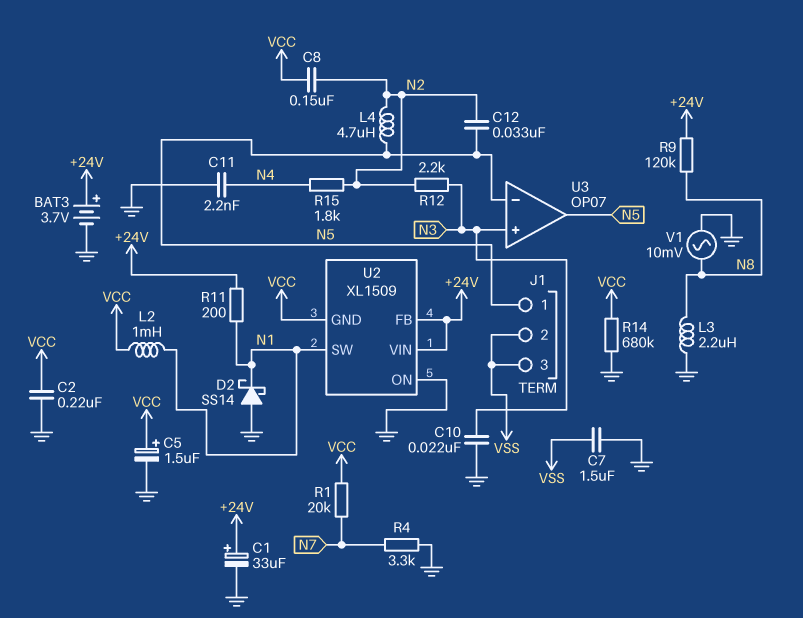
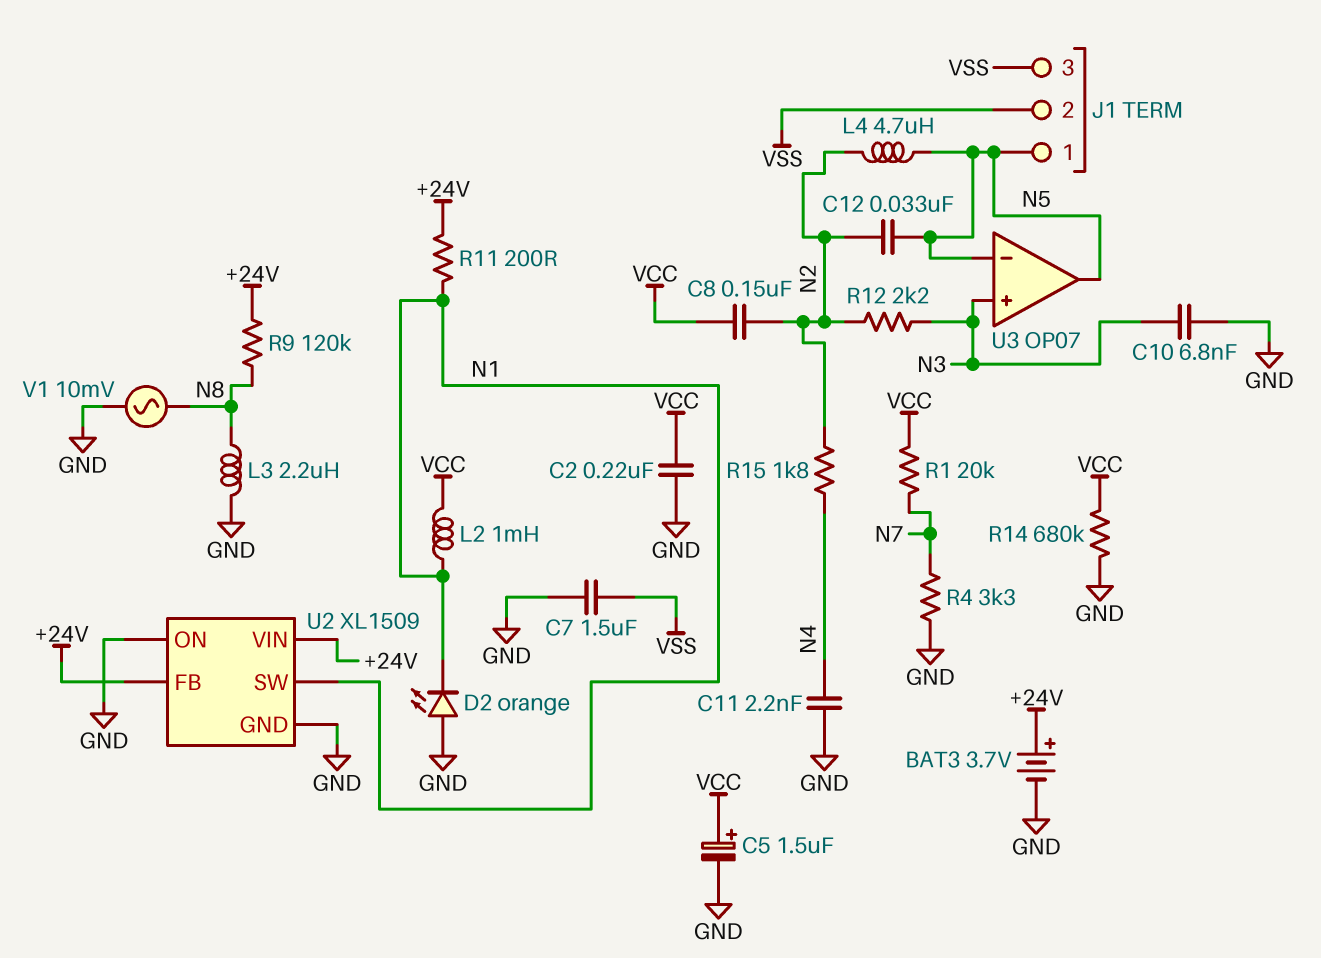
C1: 33uF (plus +24V, minus GND) -> none
C10: 22nF (GND, N3) -> 6.8nF (GND, N3)
D2: schottky SS14 (A GND, K N1) -> LED orange (A GND, K N1)
U2 pin GND: VCC -> GND

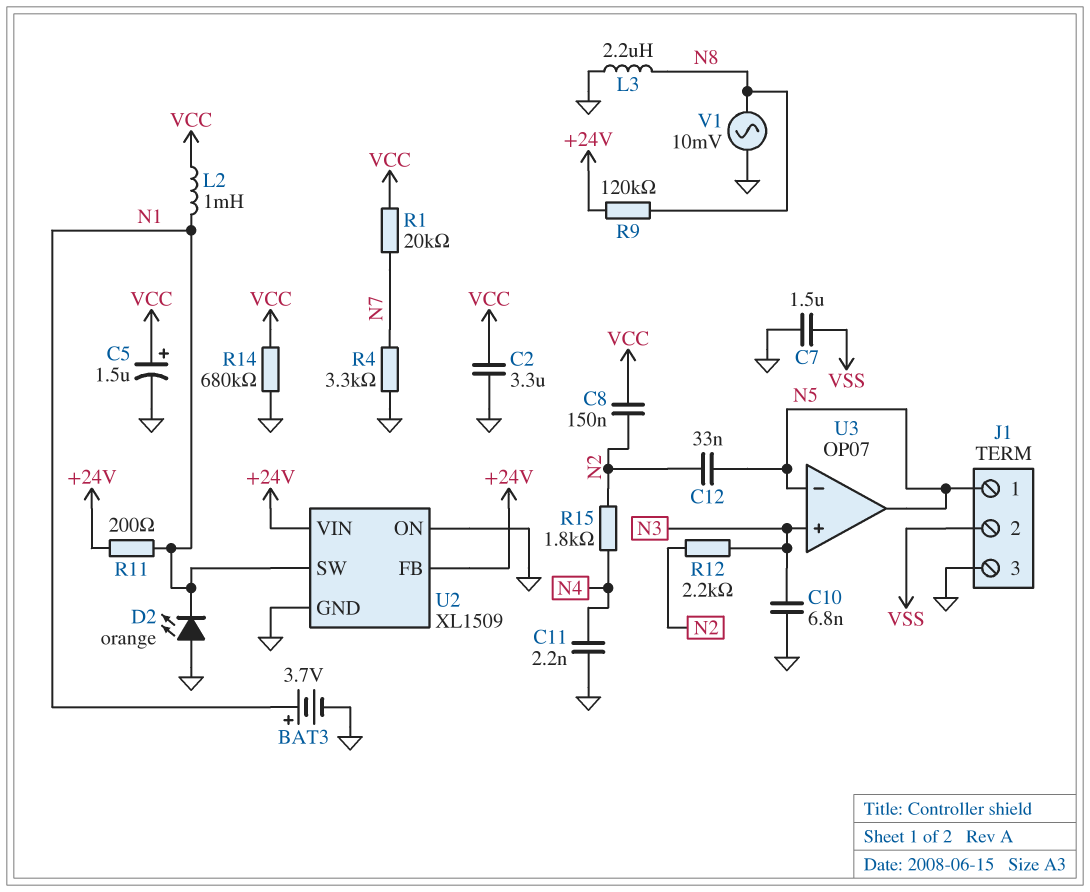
BAT3: 3.7V (plus +24V, minus GND) -> 3.7V (plus N1, minus GND)
C2: 220nF (GND, VCC) -> 3.3uF (GND, VCC)
J1 pin 3: VSS -> GND
L4: 4.7uH (N2, N5) -> none

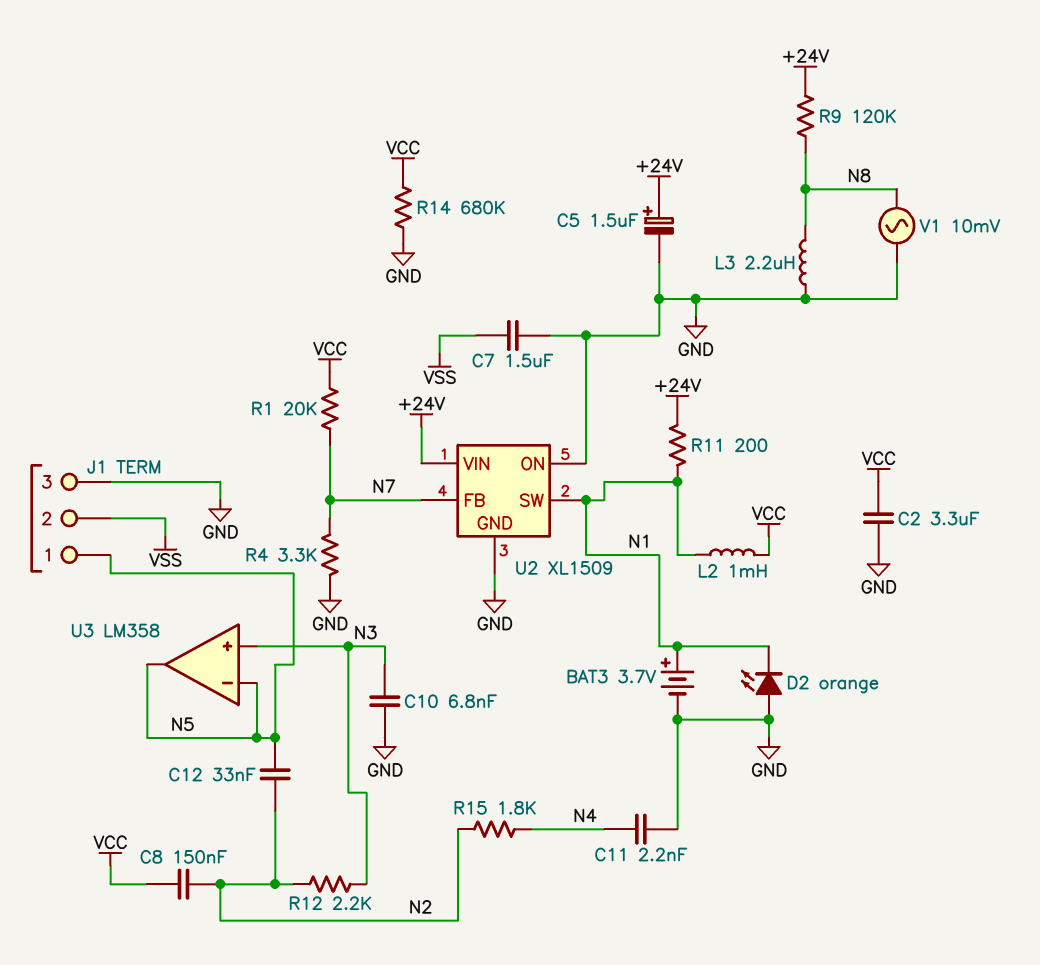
C5: 1.5uF (plus VCC, minus GND) -> 1.5uF (plus +24V, minus GND)
U2 pin FB: +24V -> N7
U3: OP07 -> LM358

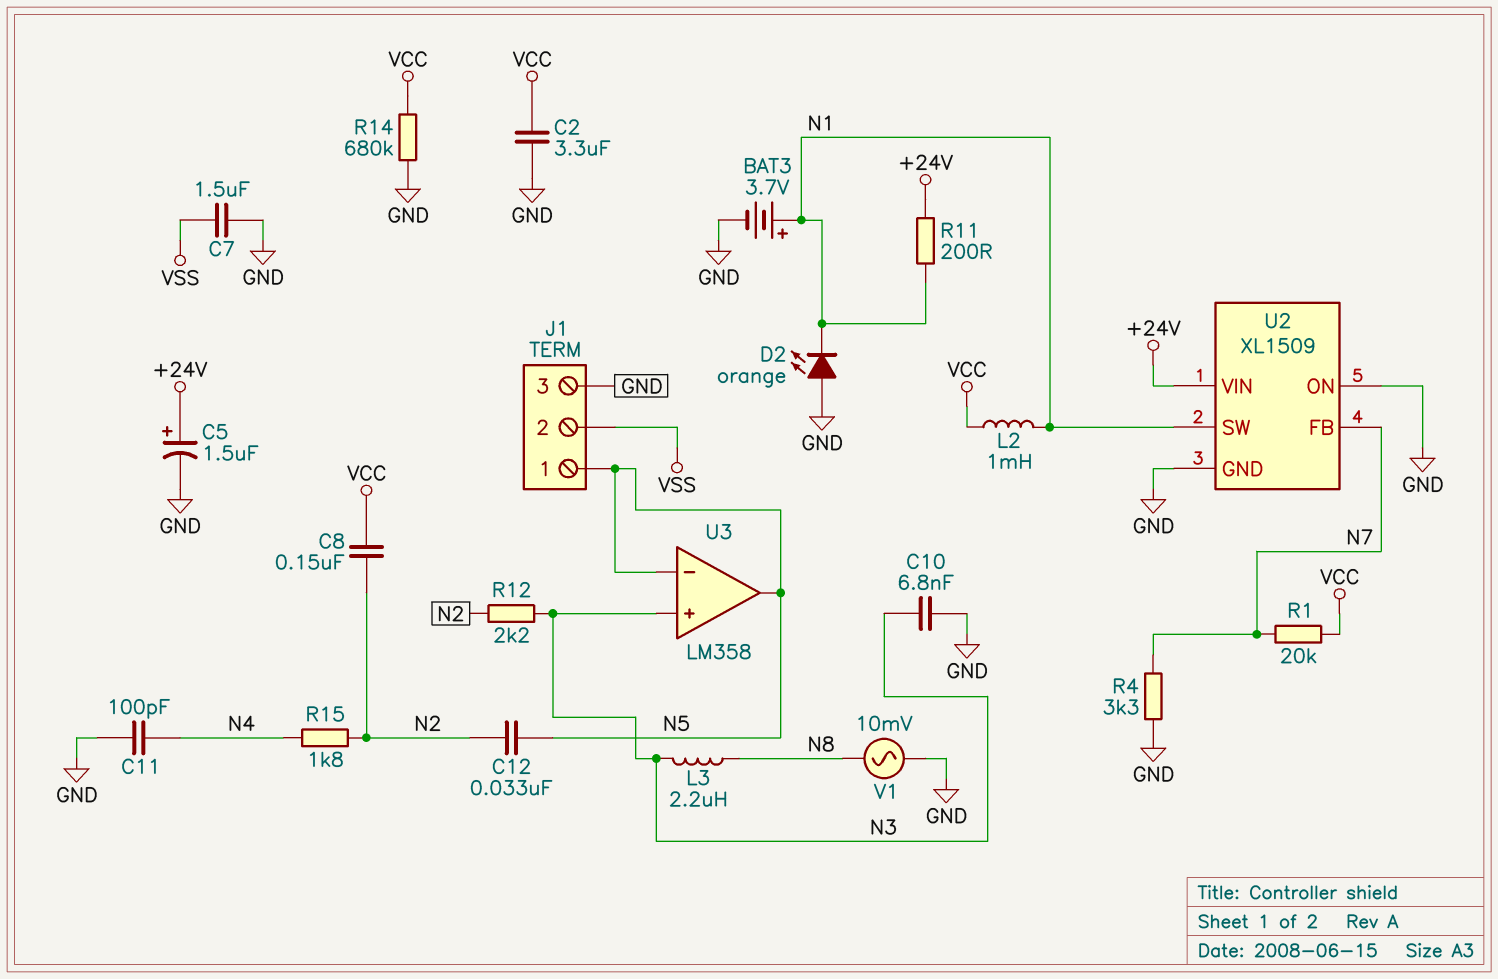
C11: 2.2nF (GND, N4) -> 100pF (GND, N4)
L3: 2.2uH (GND, N8) -> 2.2uH (N3, N8)
R9: 120k (+24V, N8) -> none

